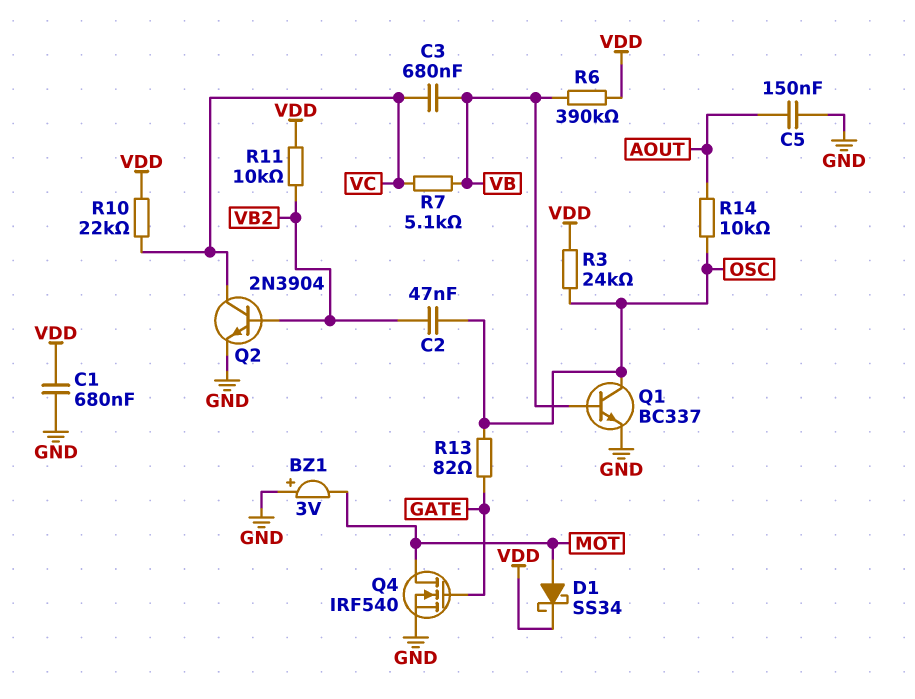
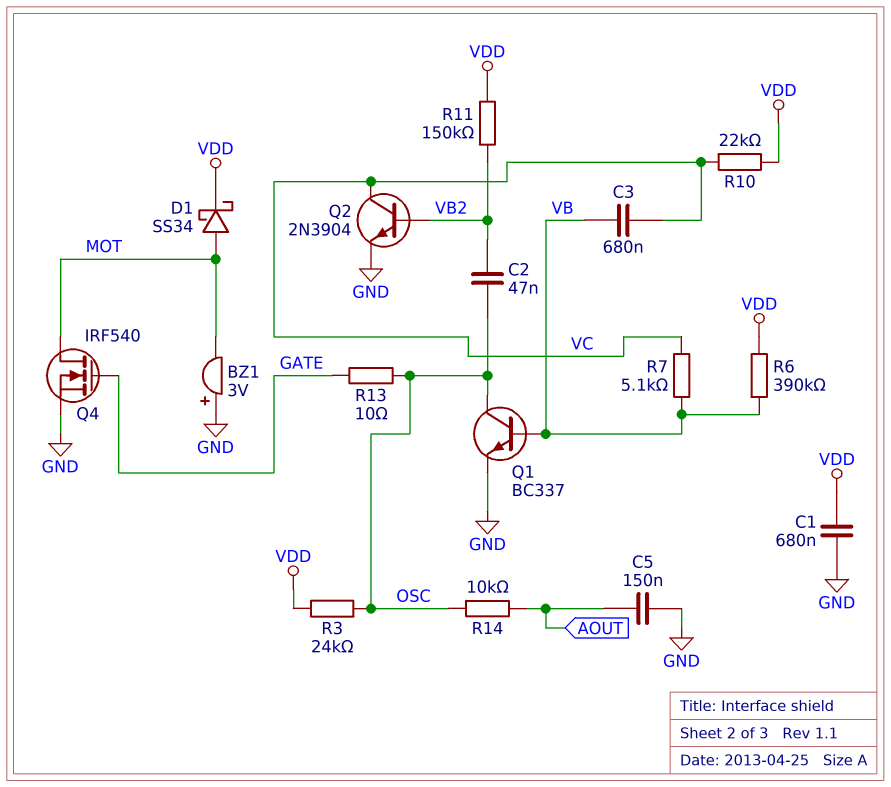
R11: 10k (VB2, VDD) -> 150k (VB2, VDD)
R13: 82 (GATE, OSC) -> 10 (GATE, OSC)

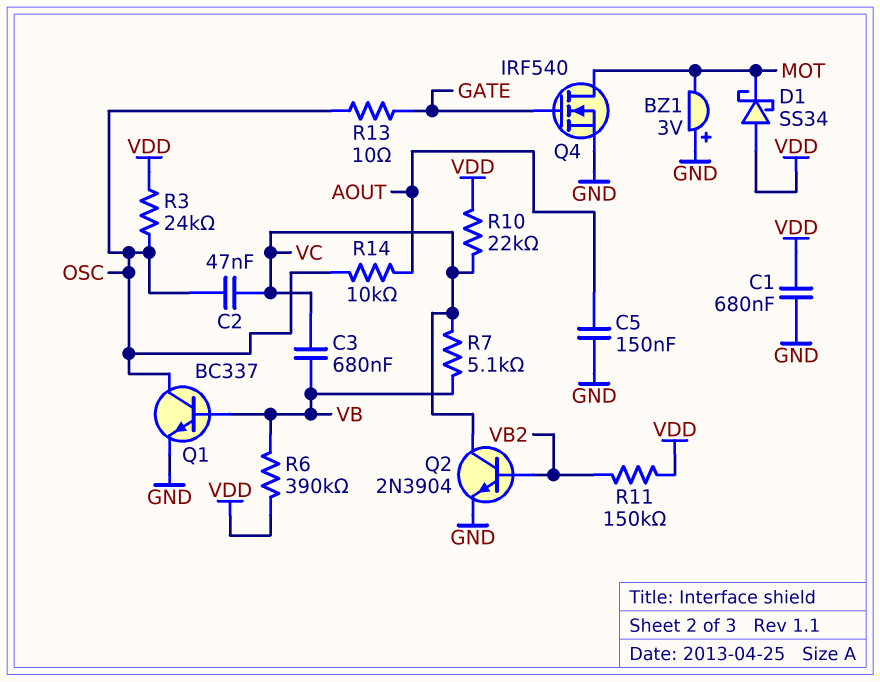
C2: 47nF (OSC, VB2) -> 47nF (OSC, VC)
D1: schottky SS34 (A MOT, K VDD) -> schottky SS34 (A VDD, K MOT)

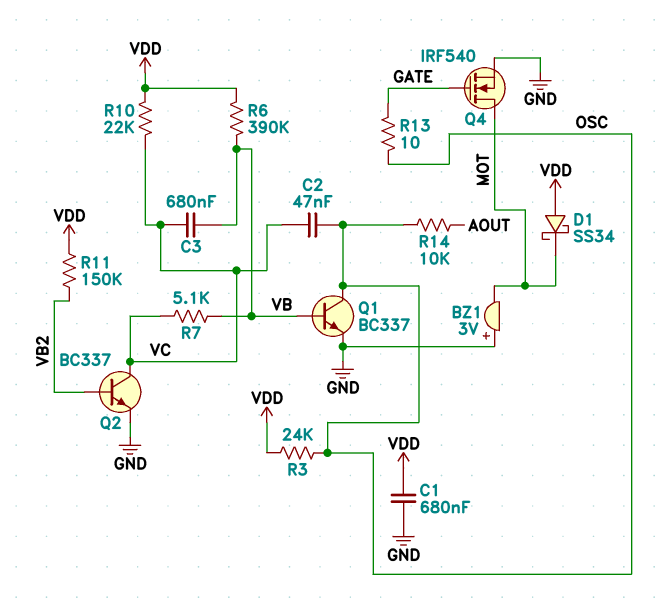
C5: 150nF (AOUT, GND) -> none
Q2: NPN 2N3904 (B VB2, C VC, E GND) -> NPN BC337 (B VB2, C VC, E GND)

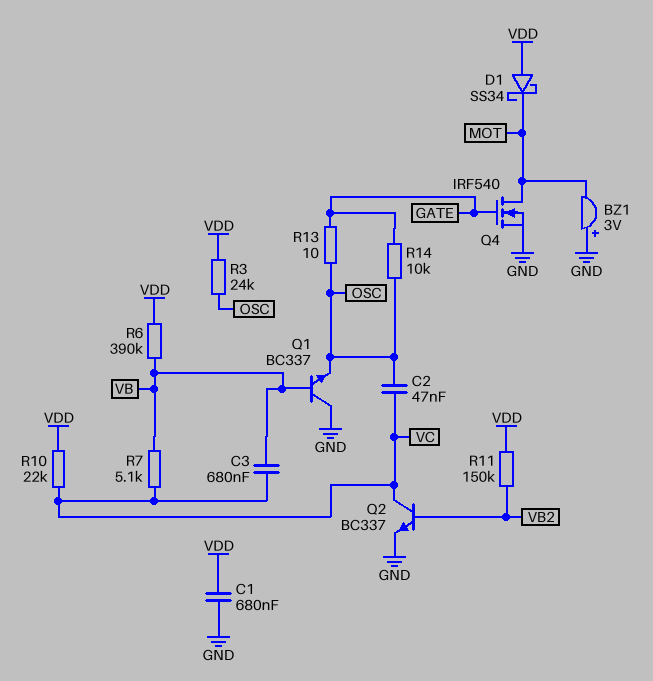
Q1: NPN BC337 (B VB, C OSC, E GND) -> NPN BC337 (B VB, C GND, E OSC)
R14: 10k (AOUT, OSC) -> 10k (GATE, OSC)

